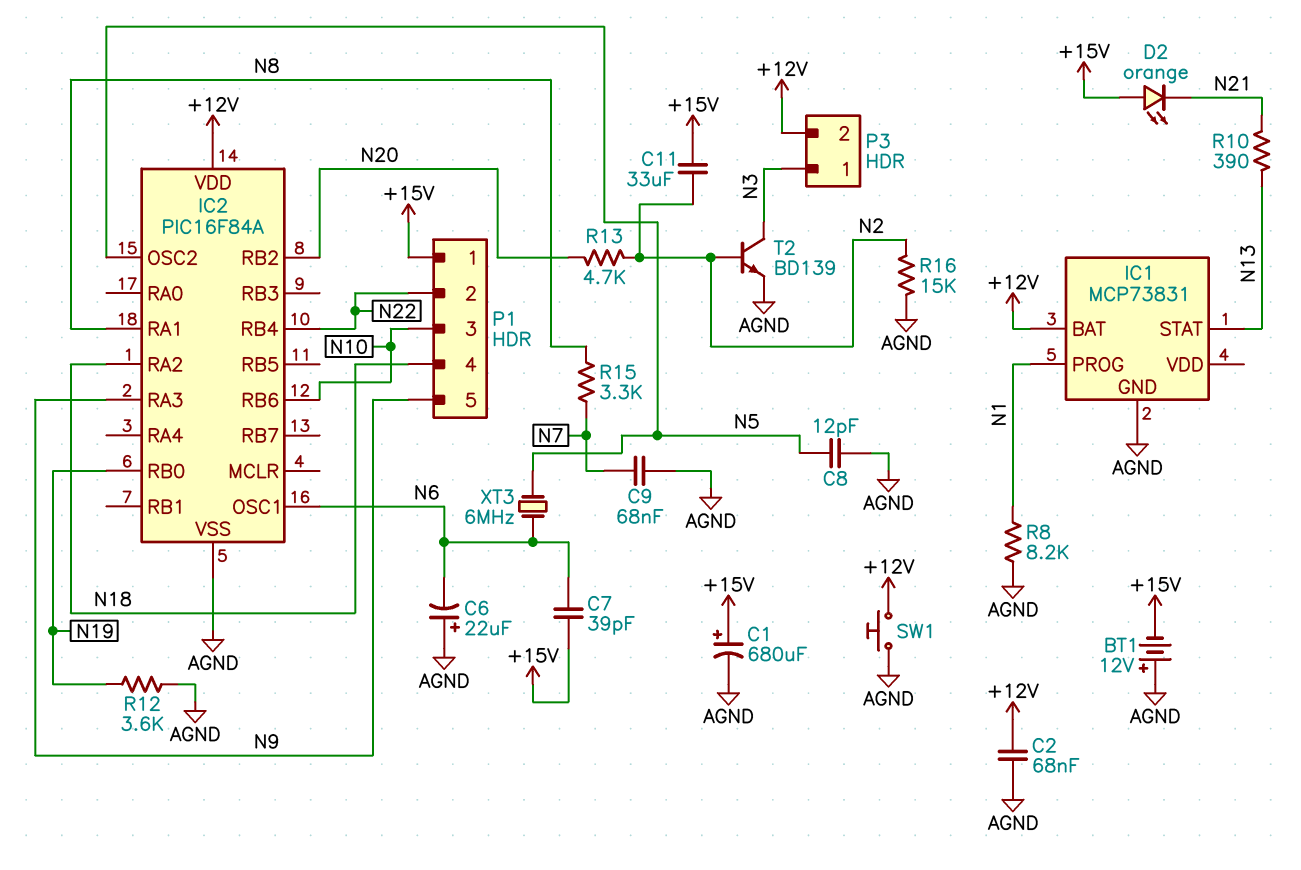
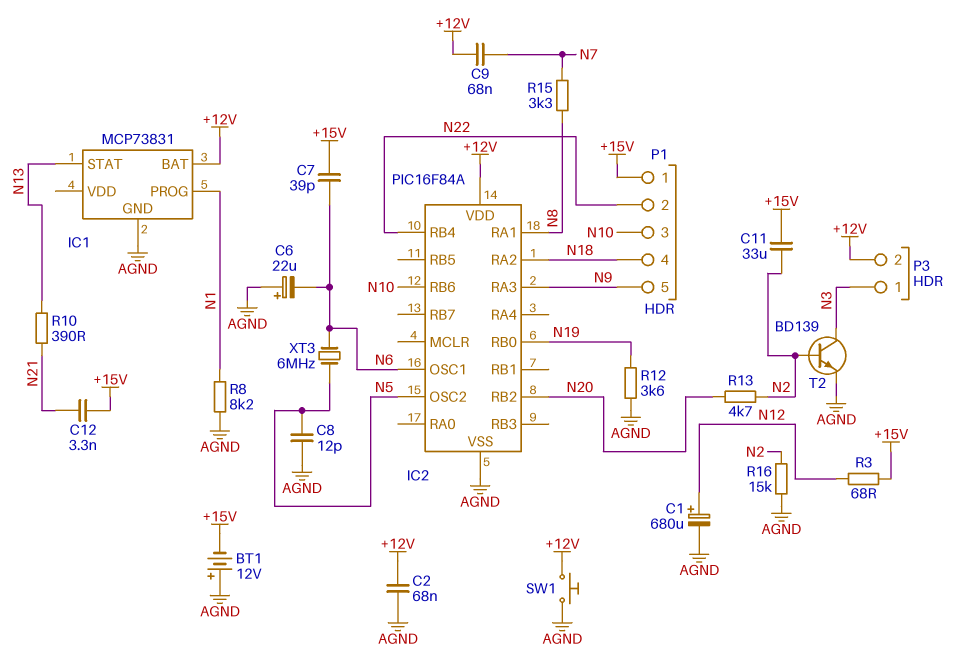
C1: 680uF (plus +15V, minus AGND) -> 680uF (plus N12, minus AGND)
C9: 68nF (AGND, N7) -> 68nF (+12V, N7)
C12: none -> 3.3nF (+15V, N21)
D2: LED orange (A +15V, K N21) -> none
R3: none -> 68 (+15V, N12)

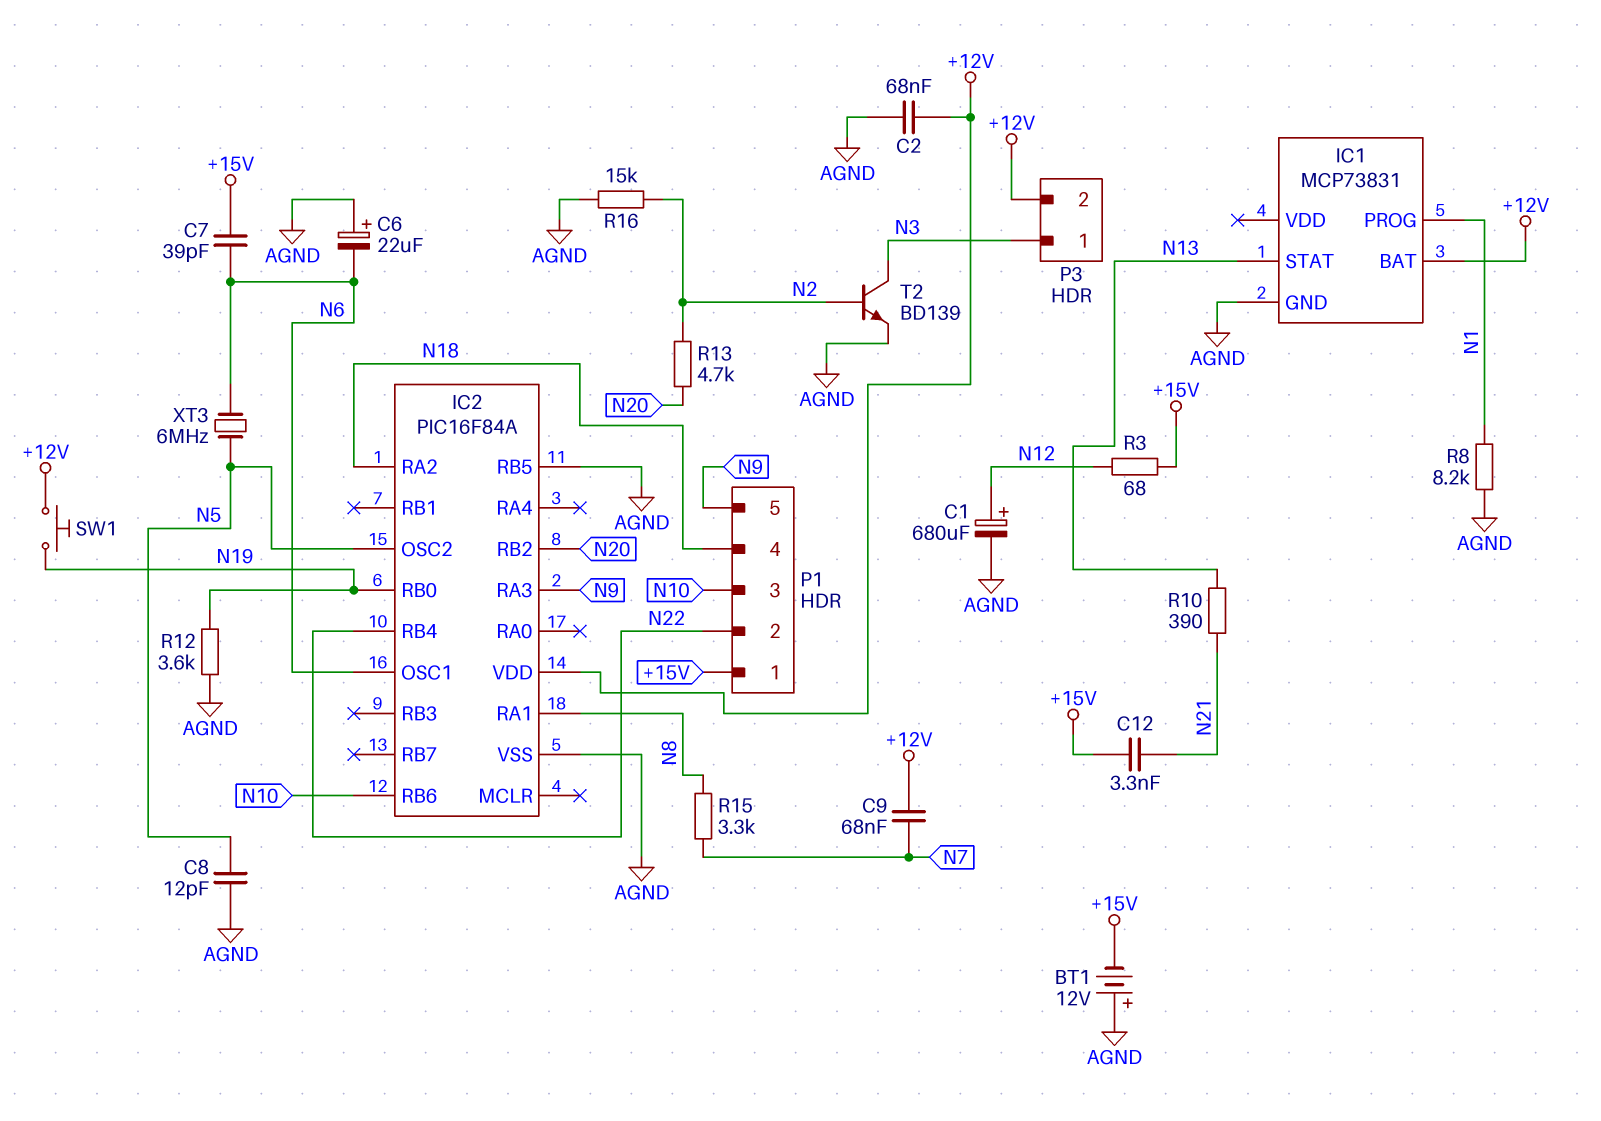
C11: 33uF (+15V, N2) -> none
IC2 pin RB5: none -> AGND
SW1: button (+12V, AGND) -> button (+12V, N19)

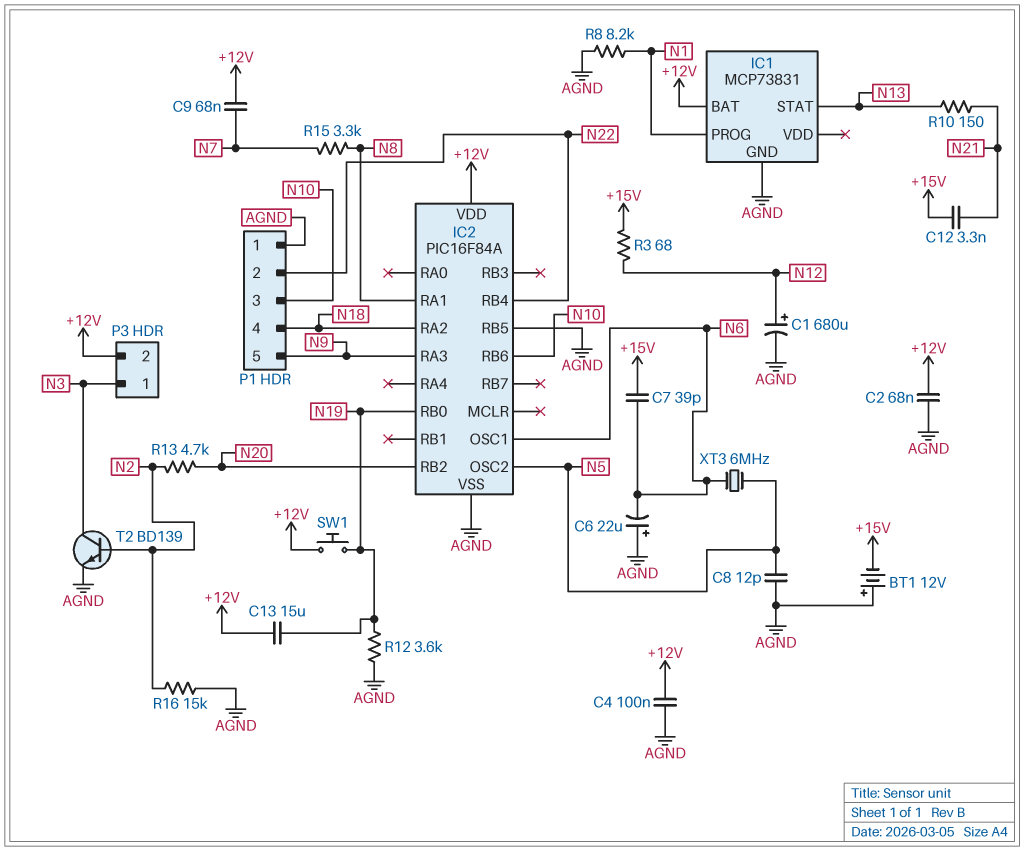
C4: none -> 100nF (+12V, AGND)
C13: none -> 15uF (+12V, N19)
P1 pin 1: +15V -> AGND
R10: 390 (N13, N21) -> 150 (N13, N21)

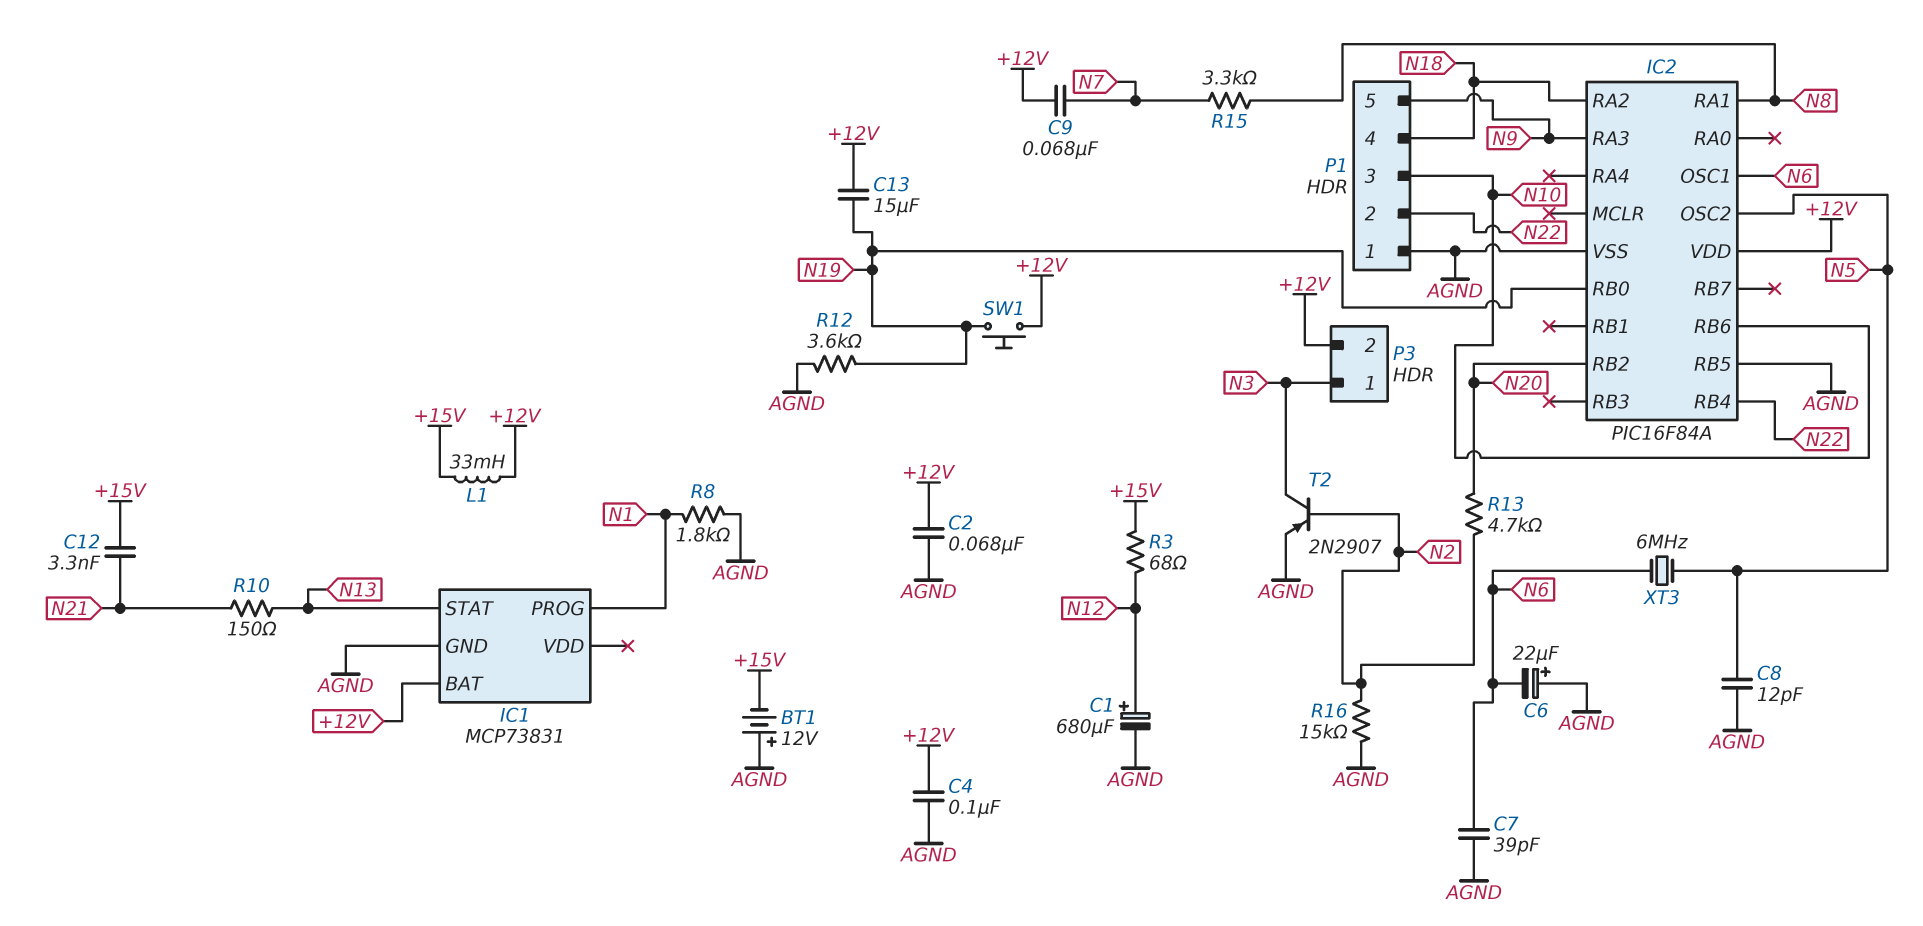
C7: 39pF (+15V, N6) -> 39pF (AGND, N6)
L1: none -> 33mH (+12V, +15V)
R8: 8.2k (AGND, N1) -> 1.8k (AGND, N1)
T2: NPN BD139 (B N2, C N3, E AGND) -> PNP 2N2907 (B N2, C N3, E AGND)

